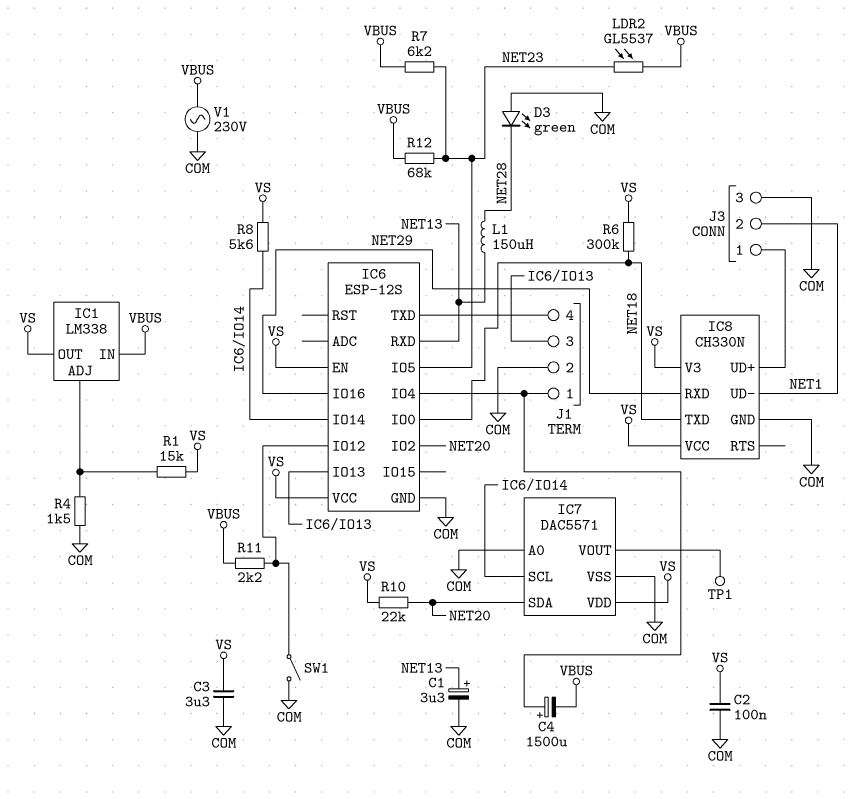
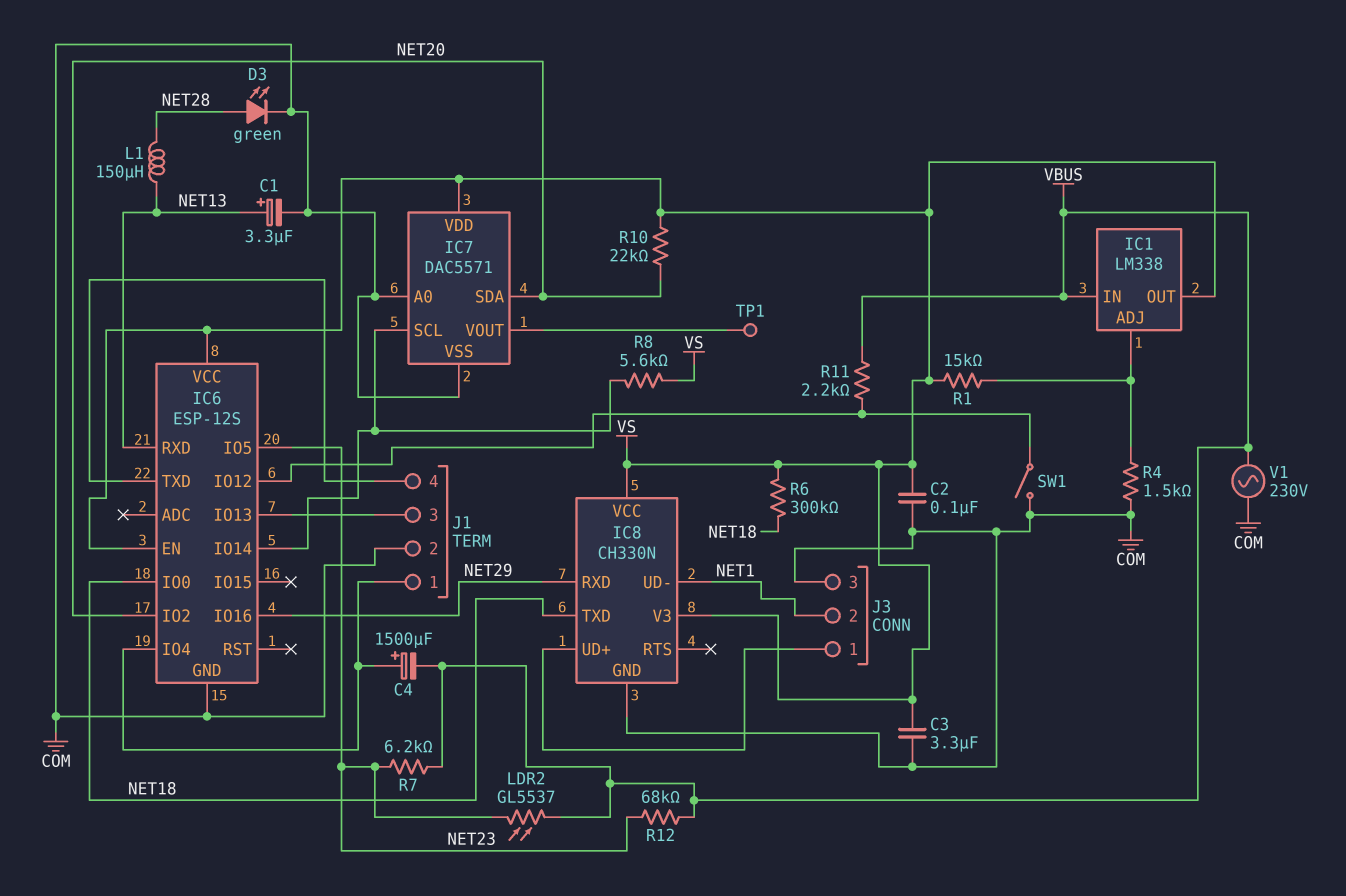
D3: LED green (A COM, K NET28) -> LED green (A NET28, K COM)

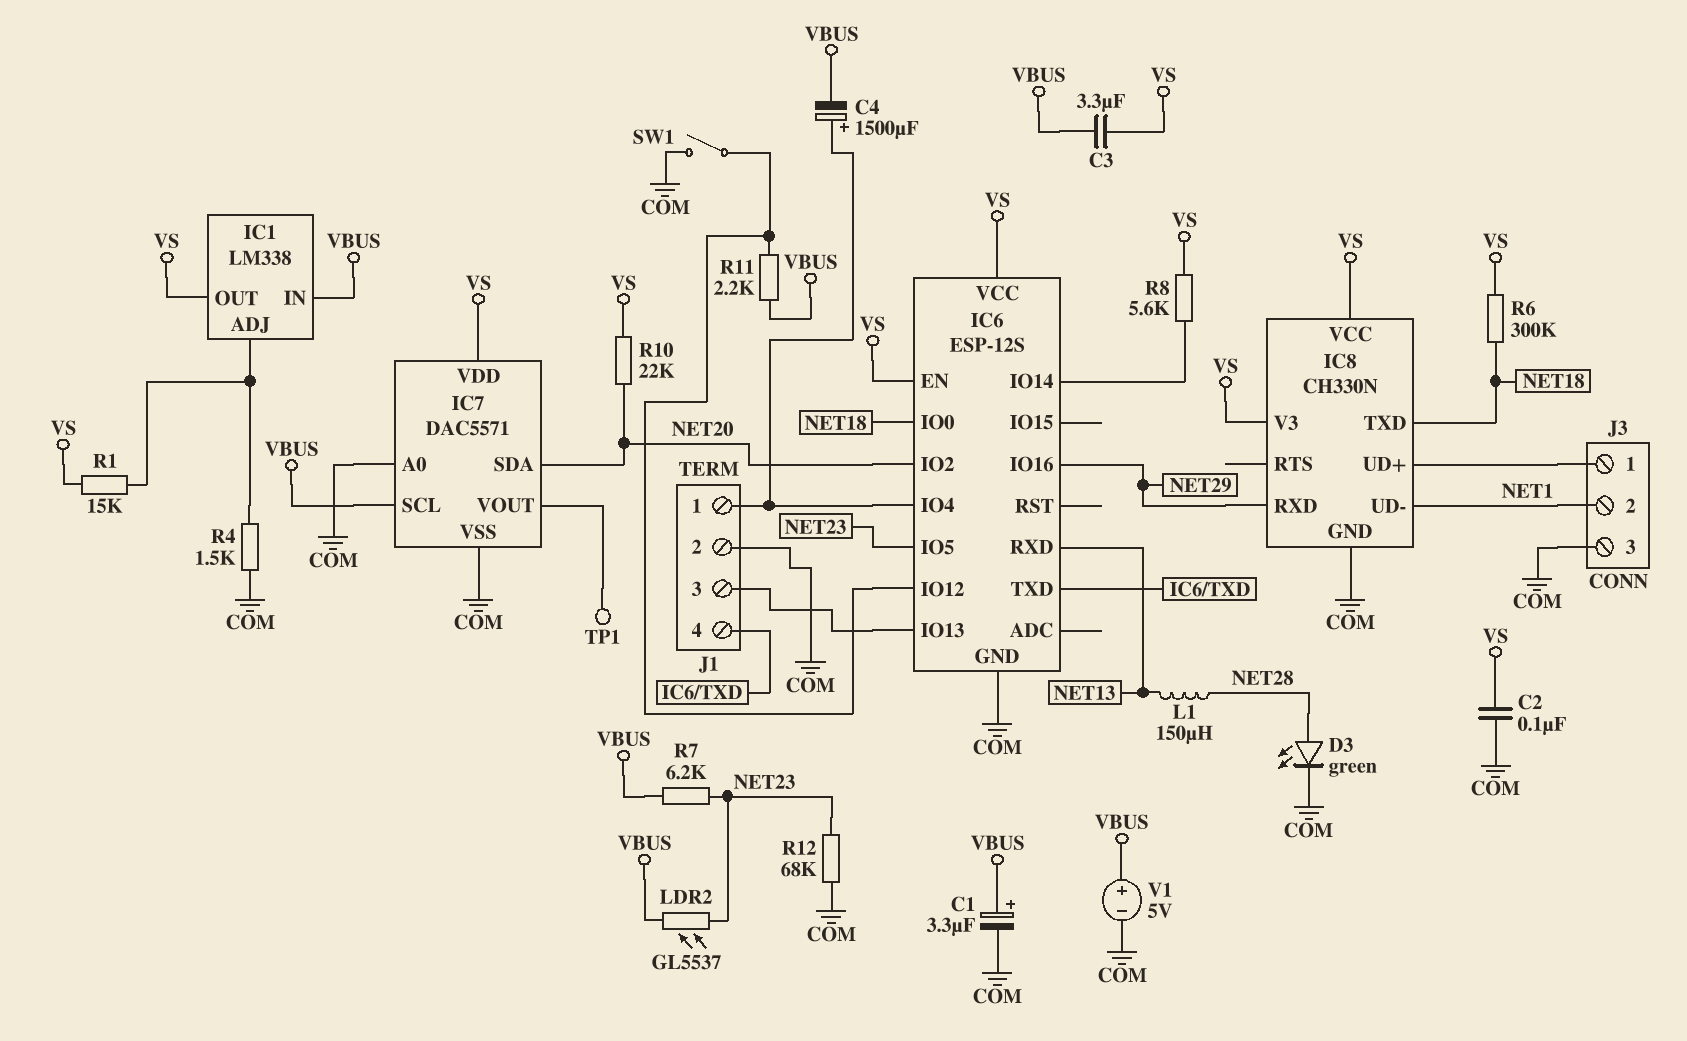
C1: 3.3uF (plus NET13, minus COM) -> 3.3uF (plus VBUS, minus COM)
C3: 3.3uF (COM, VS) -> 3.3uF (VBUS, VS)
IC7 pin SCL: IC6/IO14 -> VBUS
R12: 68k (NET23, VBUS) -> 68k (COM, NET23)
V1: AC 230V (COM, VBUS) -> 5V (plus VBUS, minus COM)

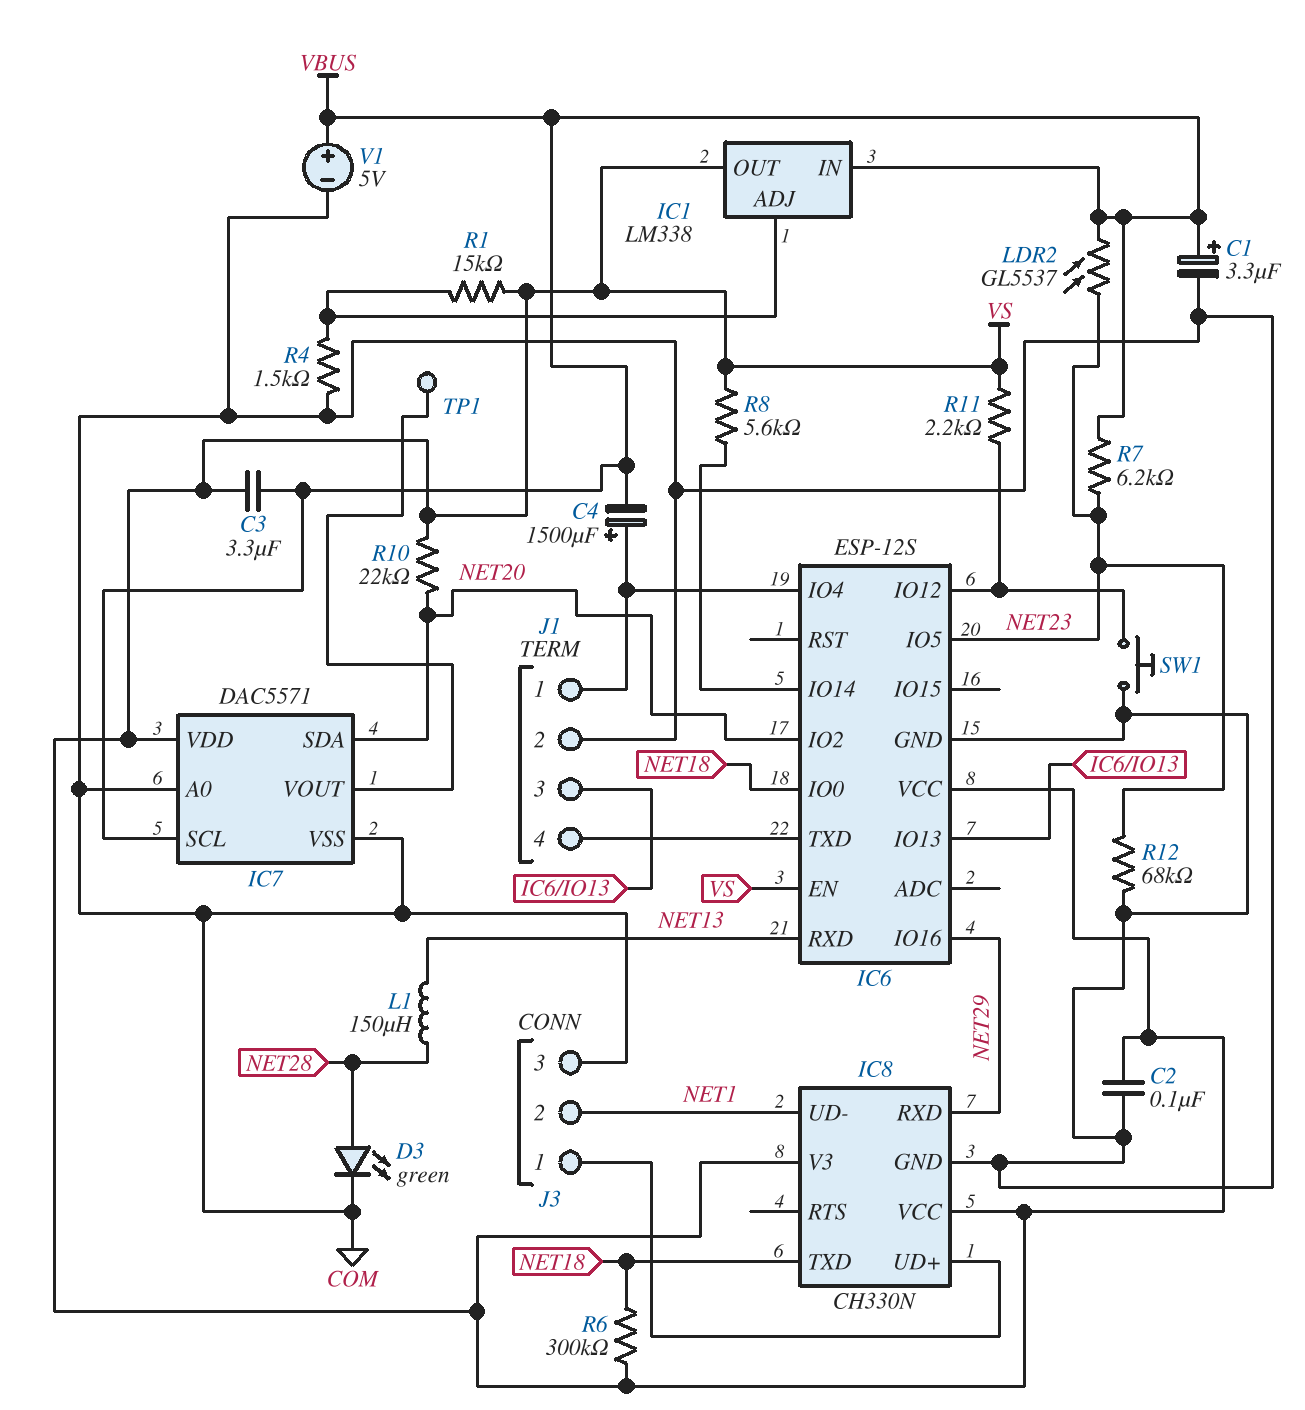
R11: 2.2k (IC6/IO12, VBUS) -> 2.2k (IC6/IO12, VS)
SW1: switch (COM, IC6/IO12) -> button (COM, IC6/IO12)

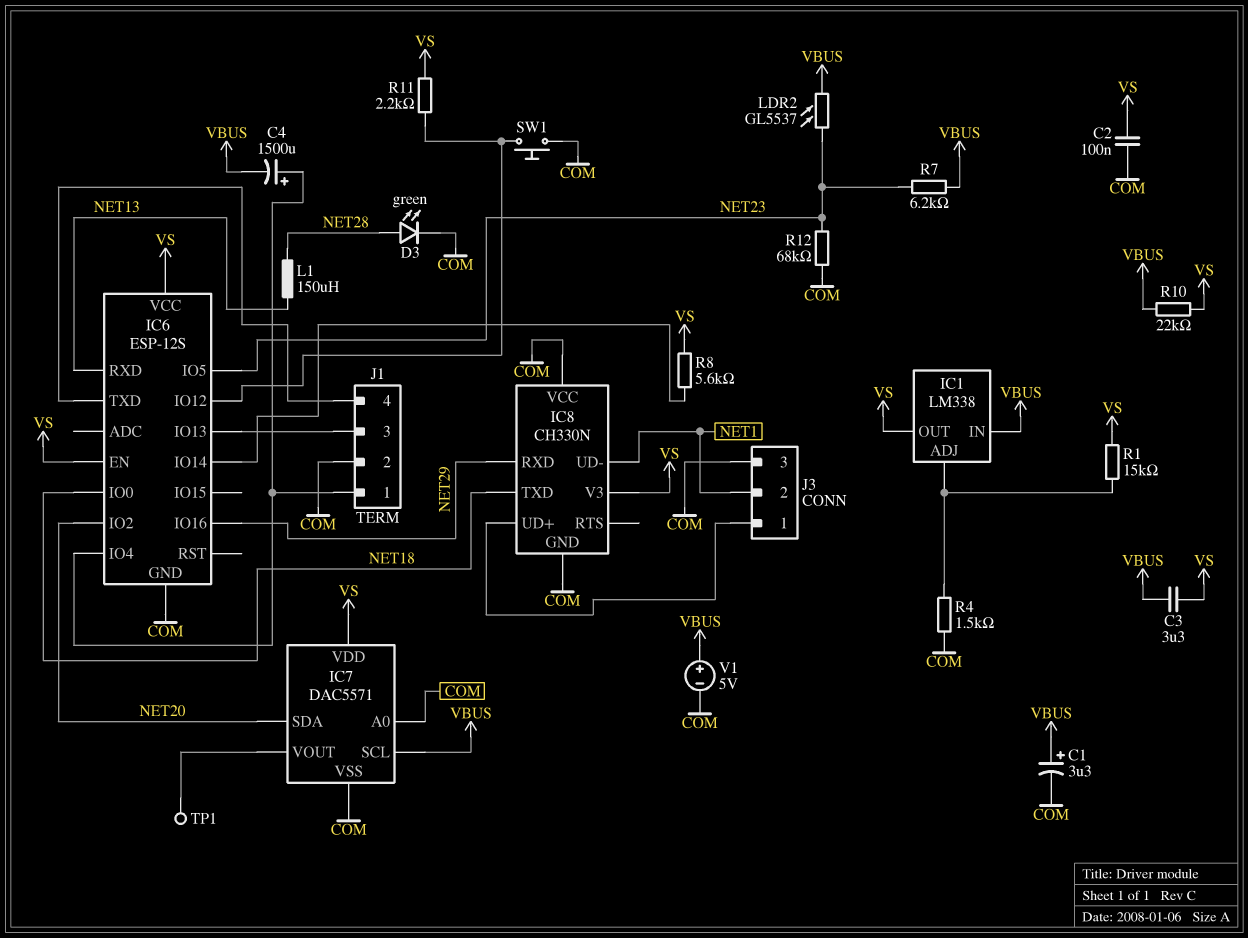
IC8 pin VCC: VS -> COM
R6: 300k (NET18, VS) -> none
R10: 22k (NET20, VS) -> 22k (VBUS, VS)

